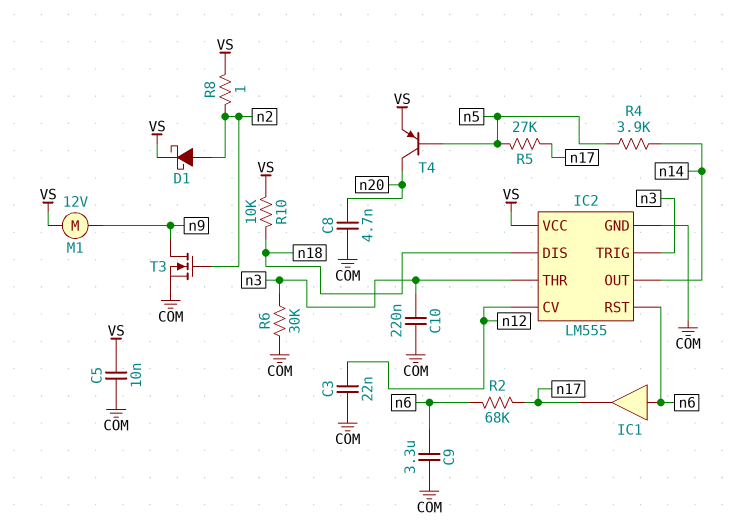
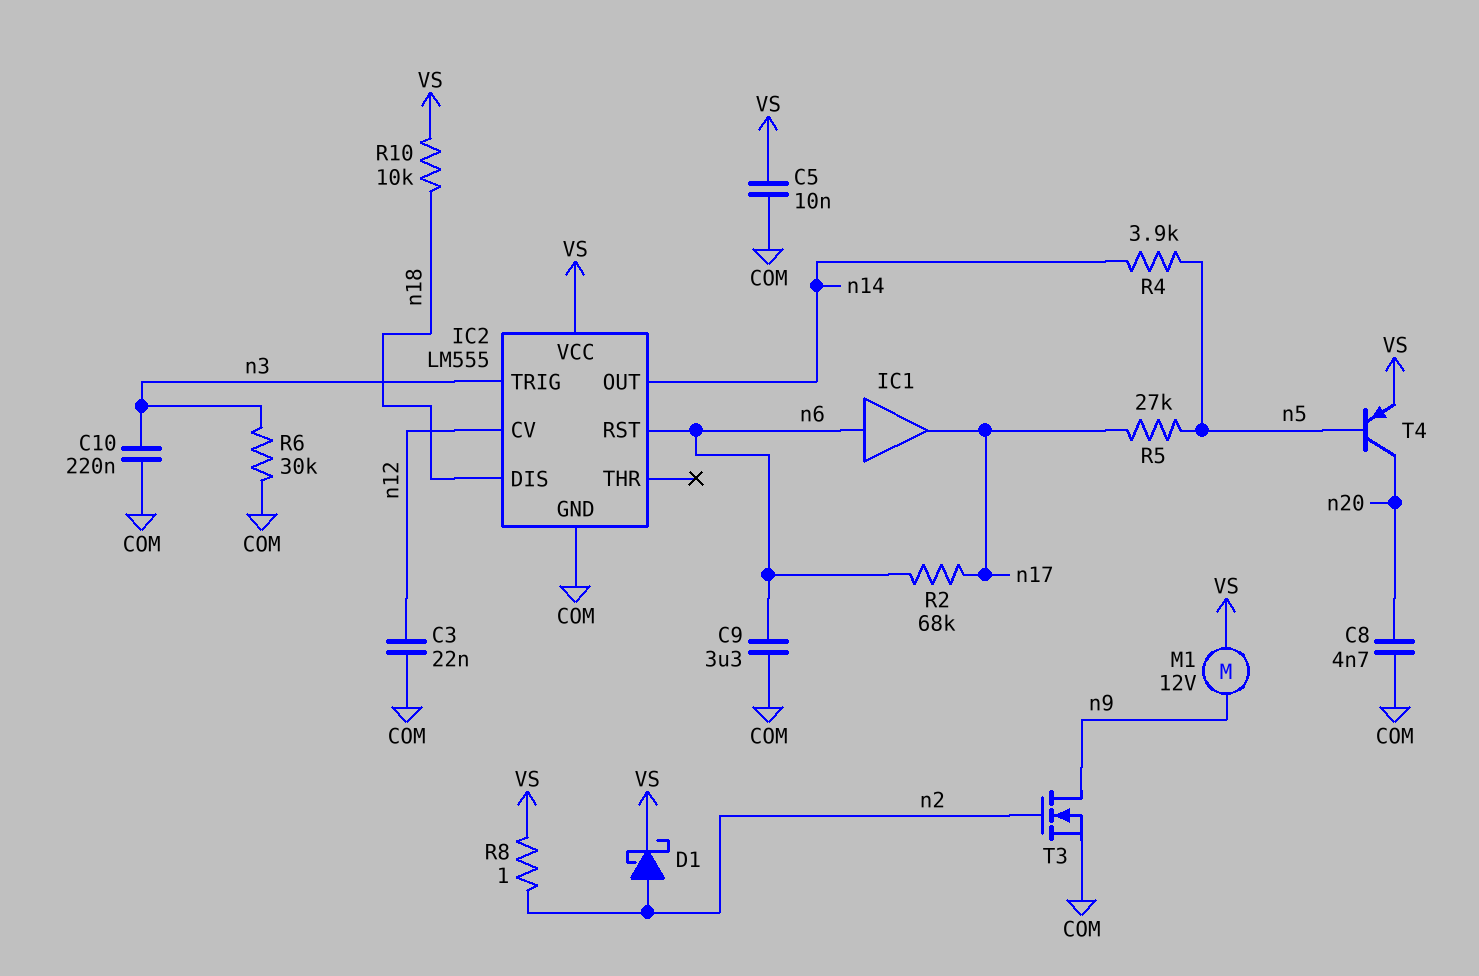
IC2 pin THR: n3 -> none

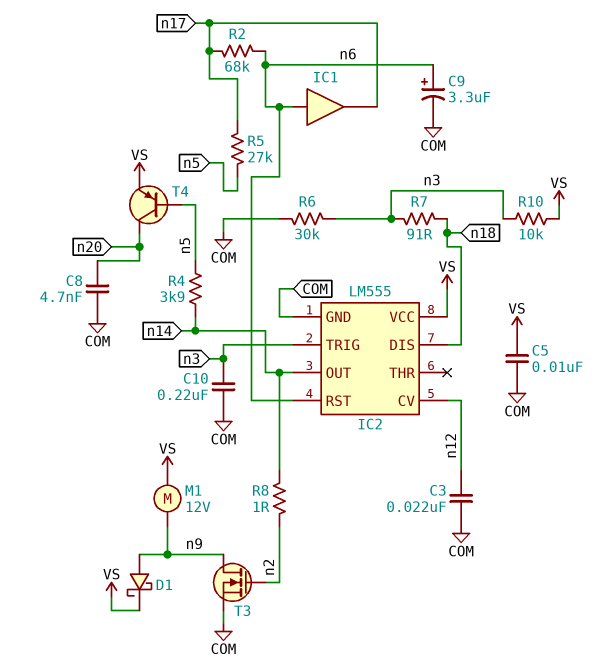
C9: 3.3uF (COM, n6) -> 3.3uF (plus n6, minus COM)
D1: schottky (A n2, K VS) -> schottky (A n9, K VS)
R7: none -> 91 (n3, n18)
R8: 1 (VS, n2) -> 1 (n2, n14)
R10: 10k (VS, n18) -> 10k (VS, n3)

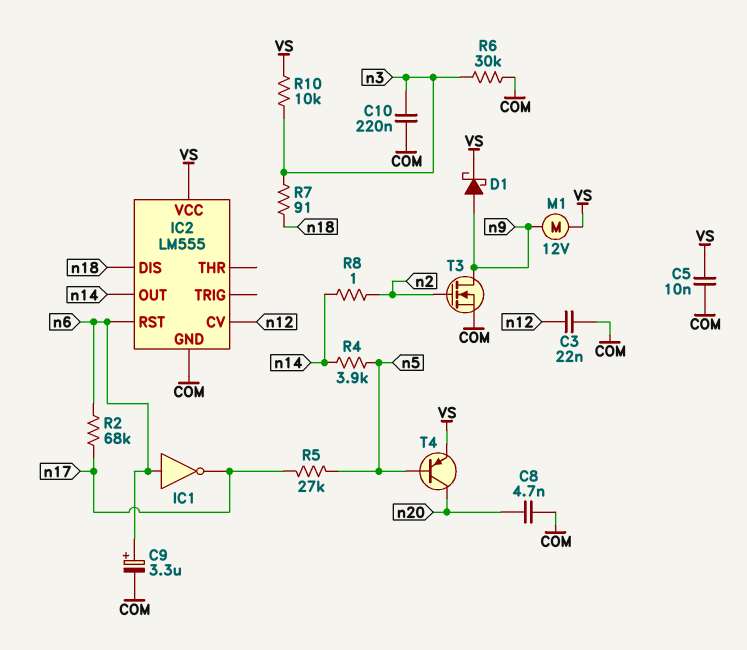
IC1: buffer (in n6, out n17) -> NOT (in n6, out n17)
IC2 pin TRIG: n3 -> none

